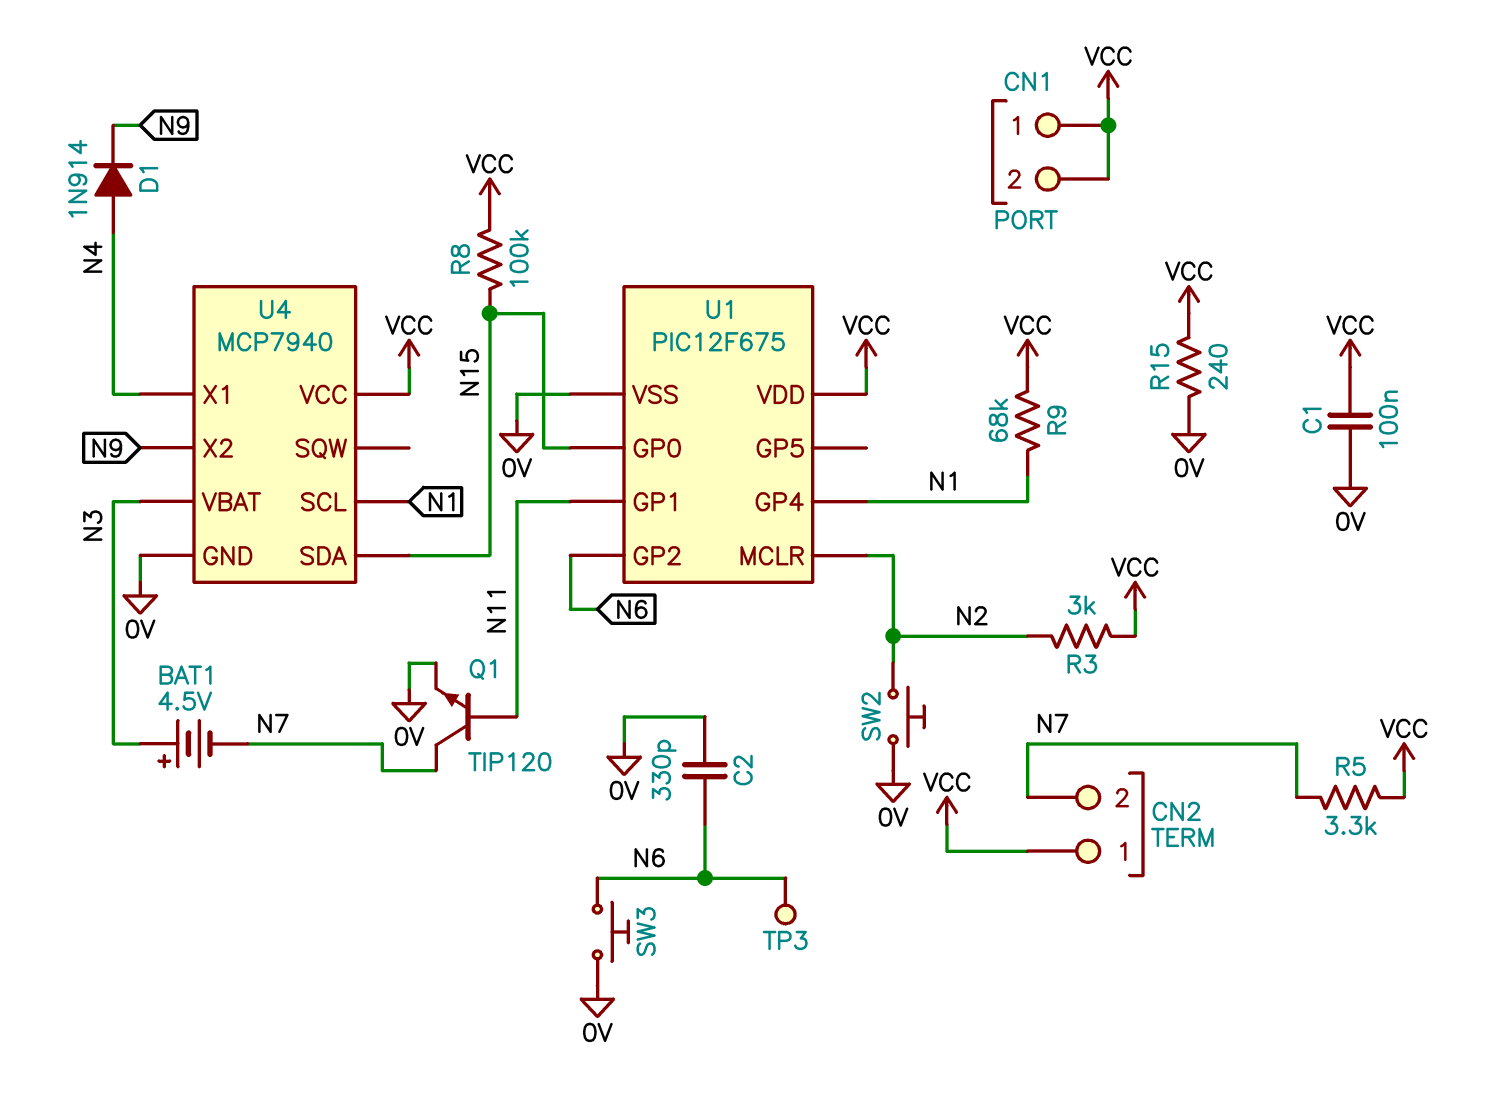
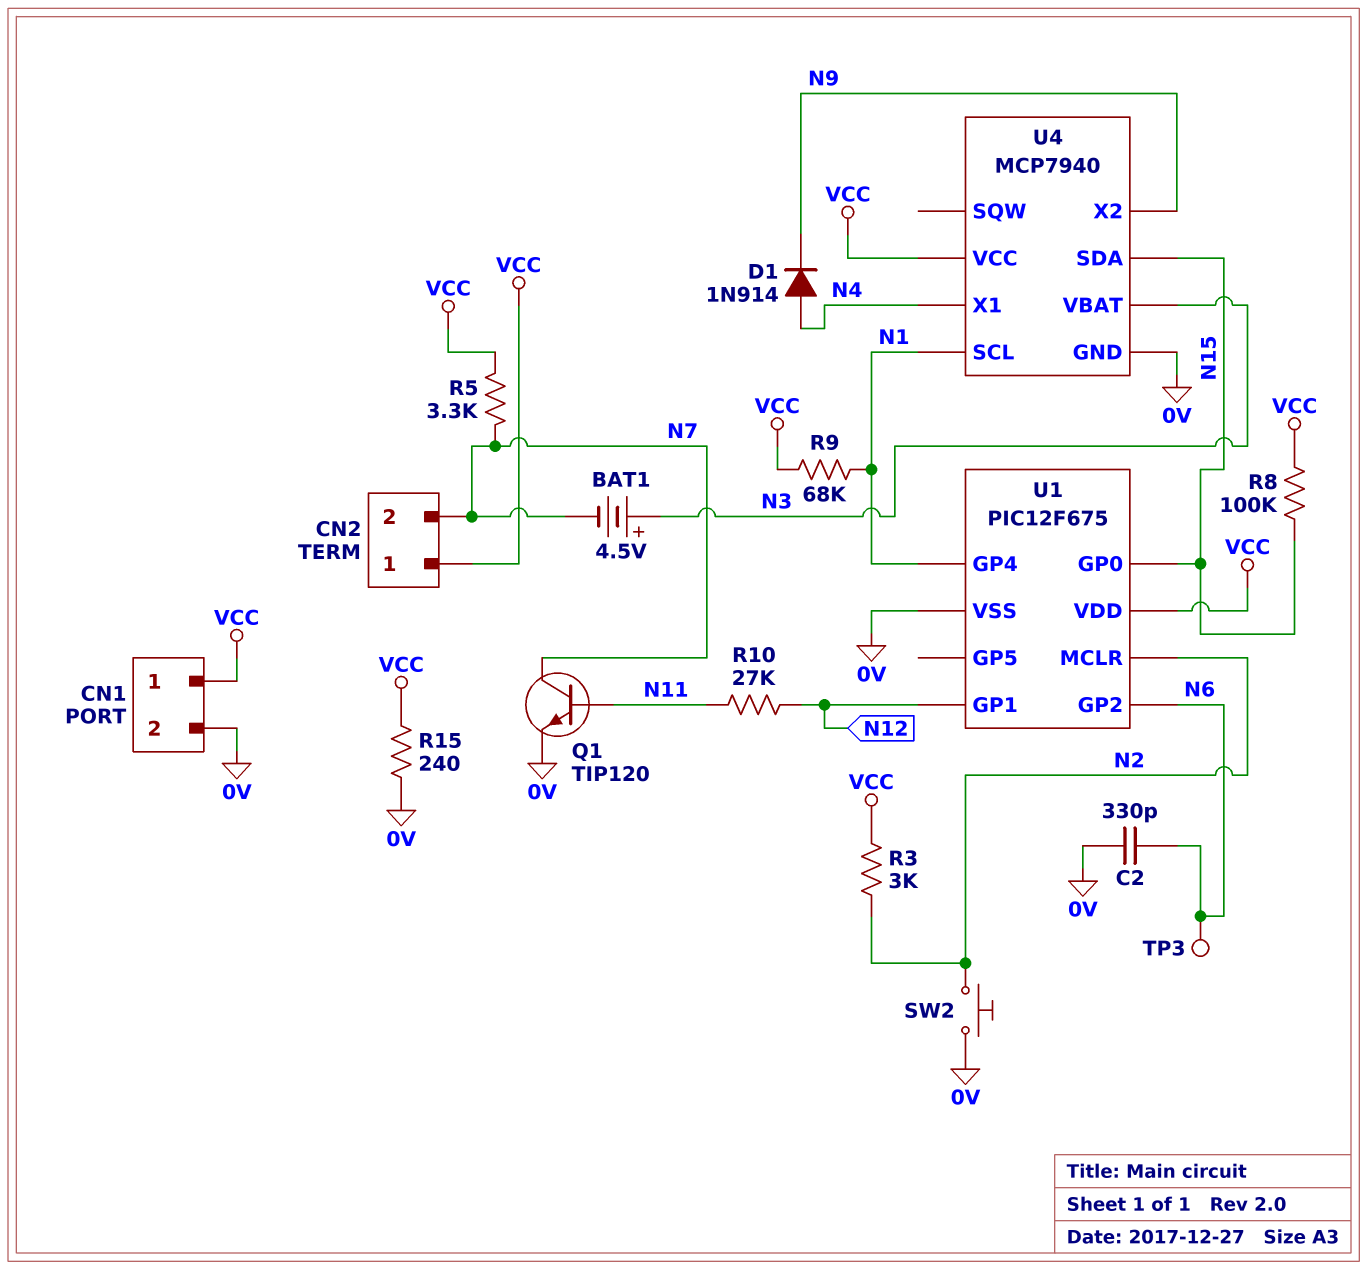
C1: 100nF (0V, VCC) -> none
CN1 pin 2: VCC -> 0V
R10: none -> 27k (N11, N12)
SW3: button (0V, N6) -> none
U1 pin GP1: N11 -> N12

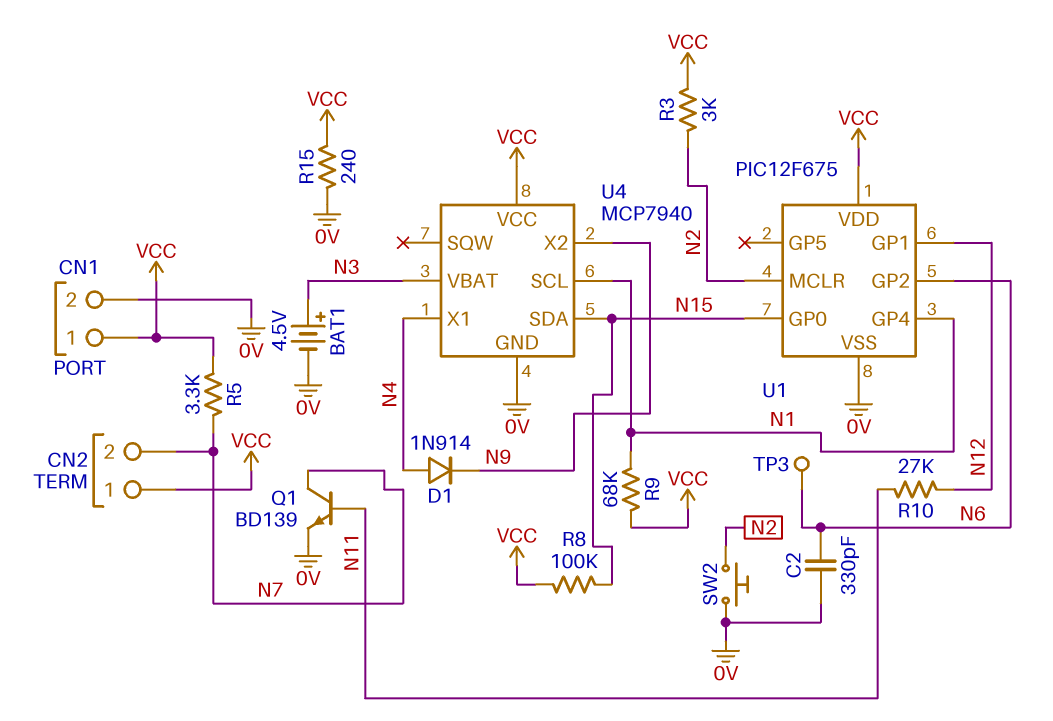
BAT1: 4.5V (plus N3, minus N7) -> 4.5V (plus N3, minus 0V)
Q1: NPN TIP120 (B N11, C N7, E 0V) -> NPN BD139 (B N11, C N7, E 0V)

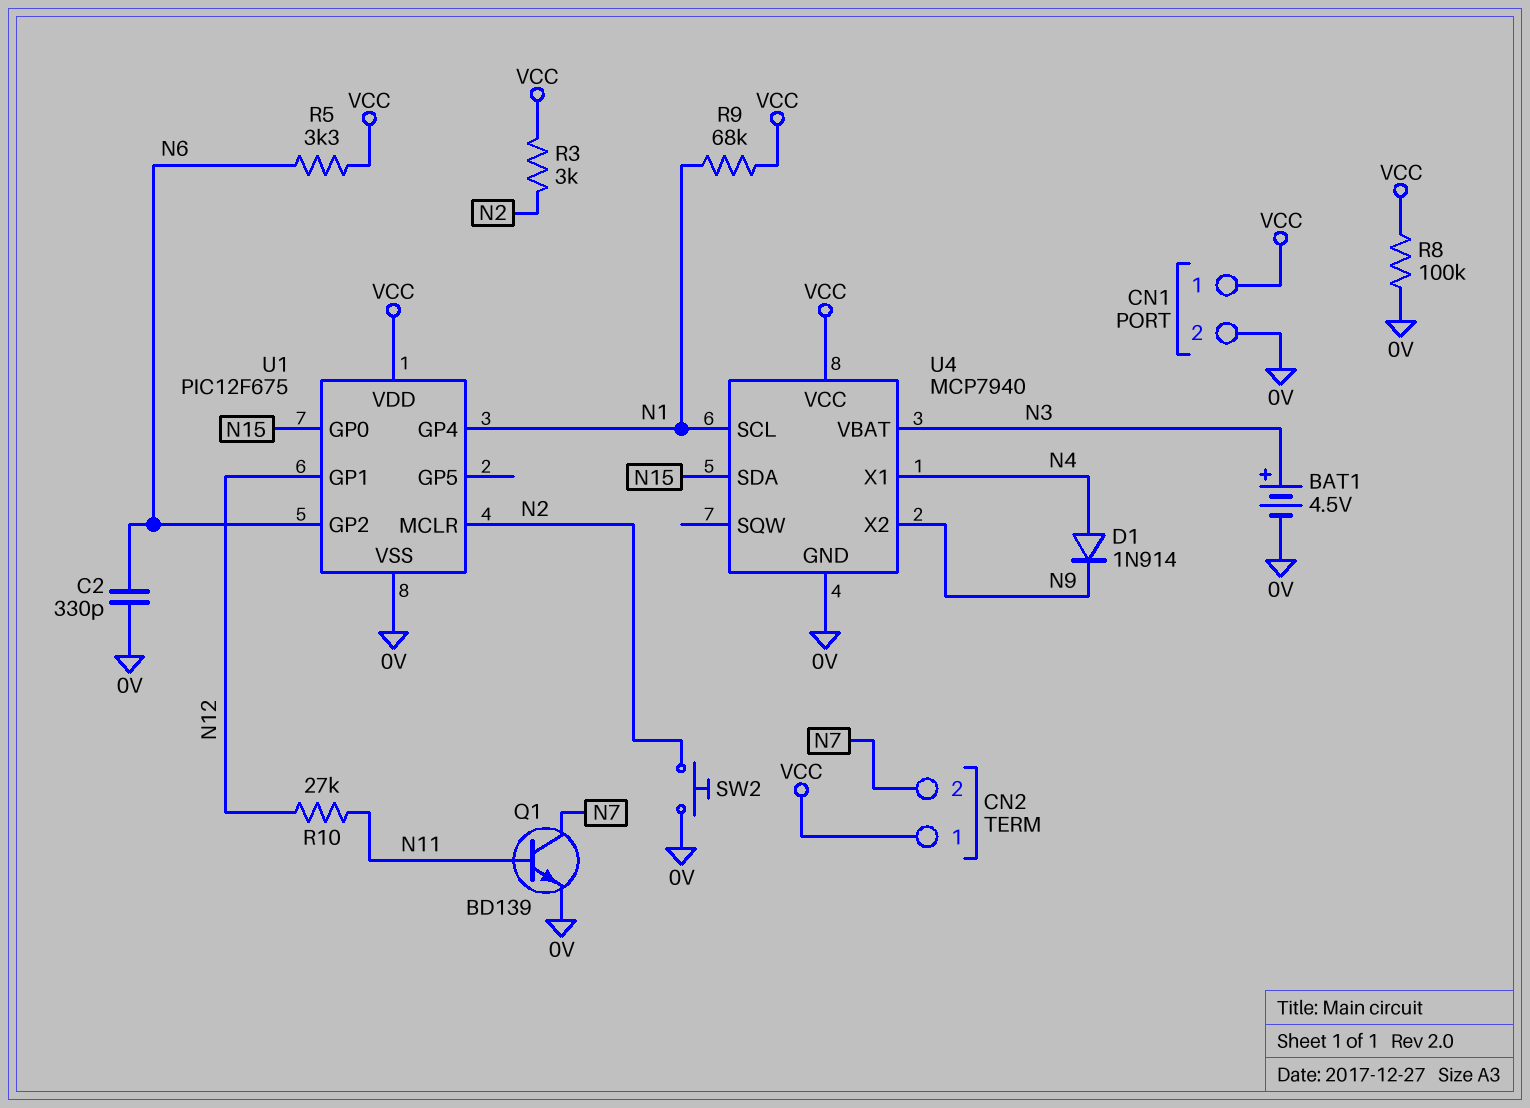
R5: 3.3k (N7, VCC) -> 3.3k (N6, VCC)
R8: 100k (N15, VCC) -> 100k (0V, VCC)
R15: 240 (0V, VCC) -> none
TP3: test point (N6) -> none

